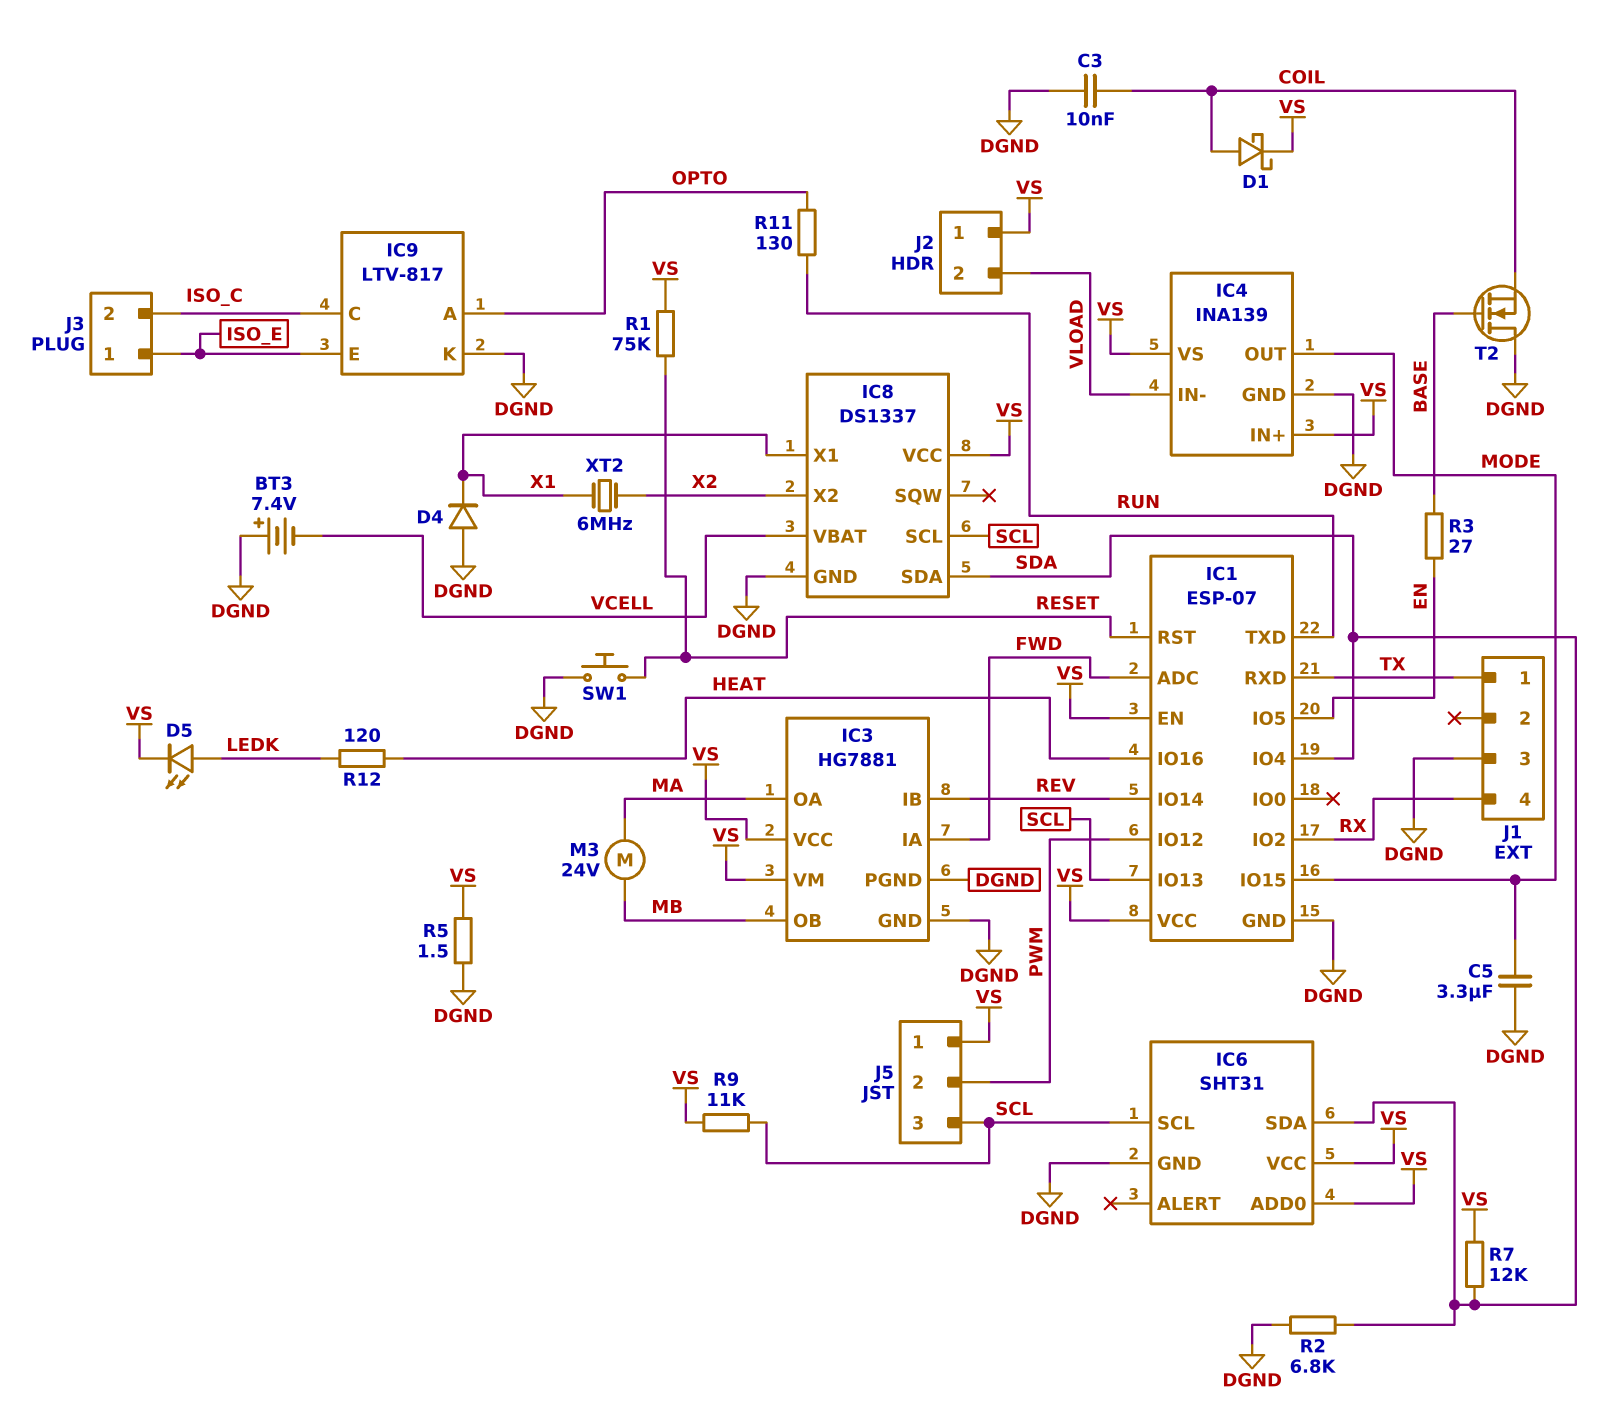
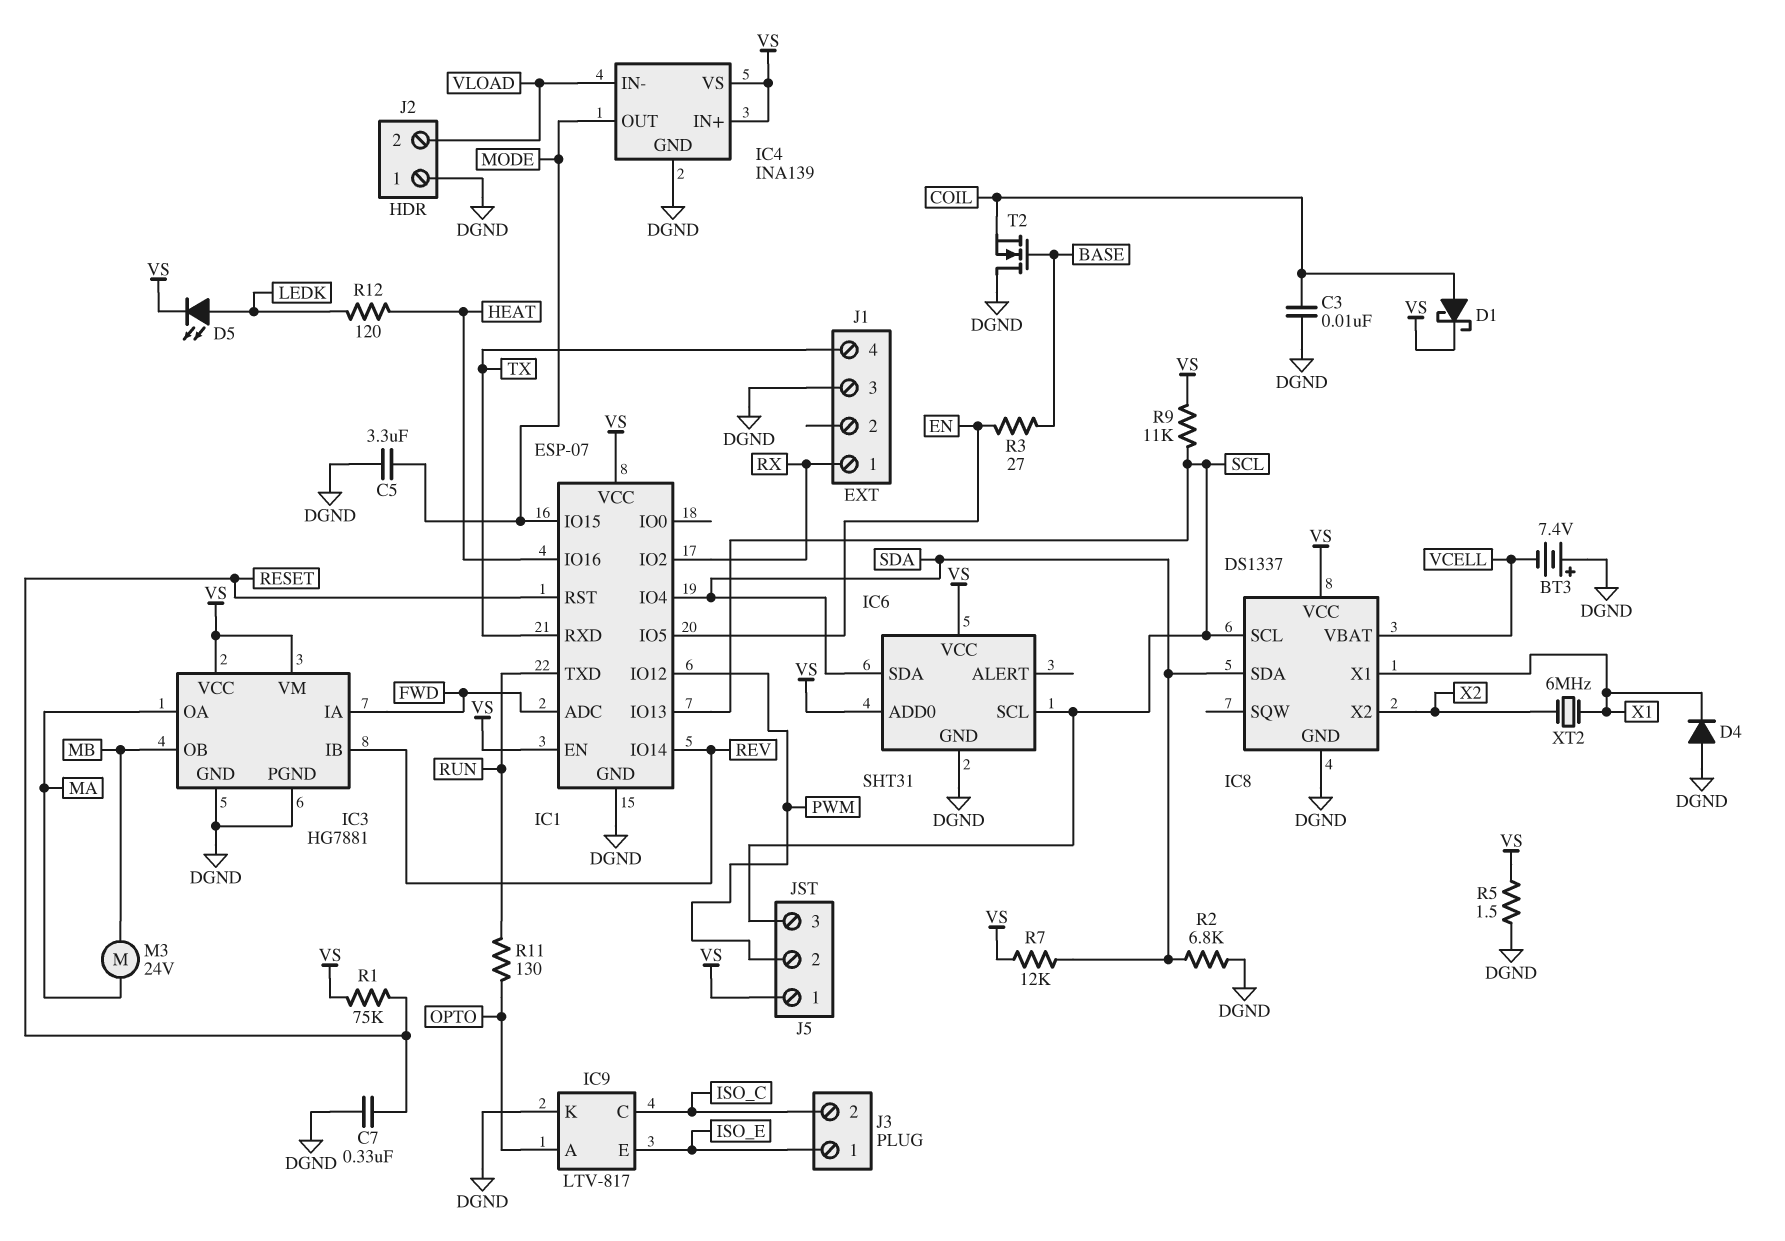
C7: none -> 330nF (DGND, RESET)
J1 pin 1: TX -> RX
J1 pin 4: RX -> TX
J2 pin 1: VS -> DGND
SW1: button (DGND, RESET) -> none

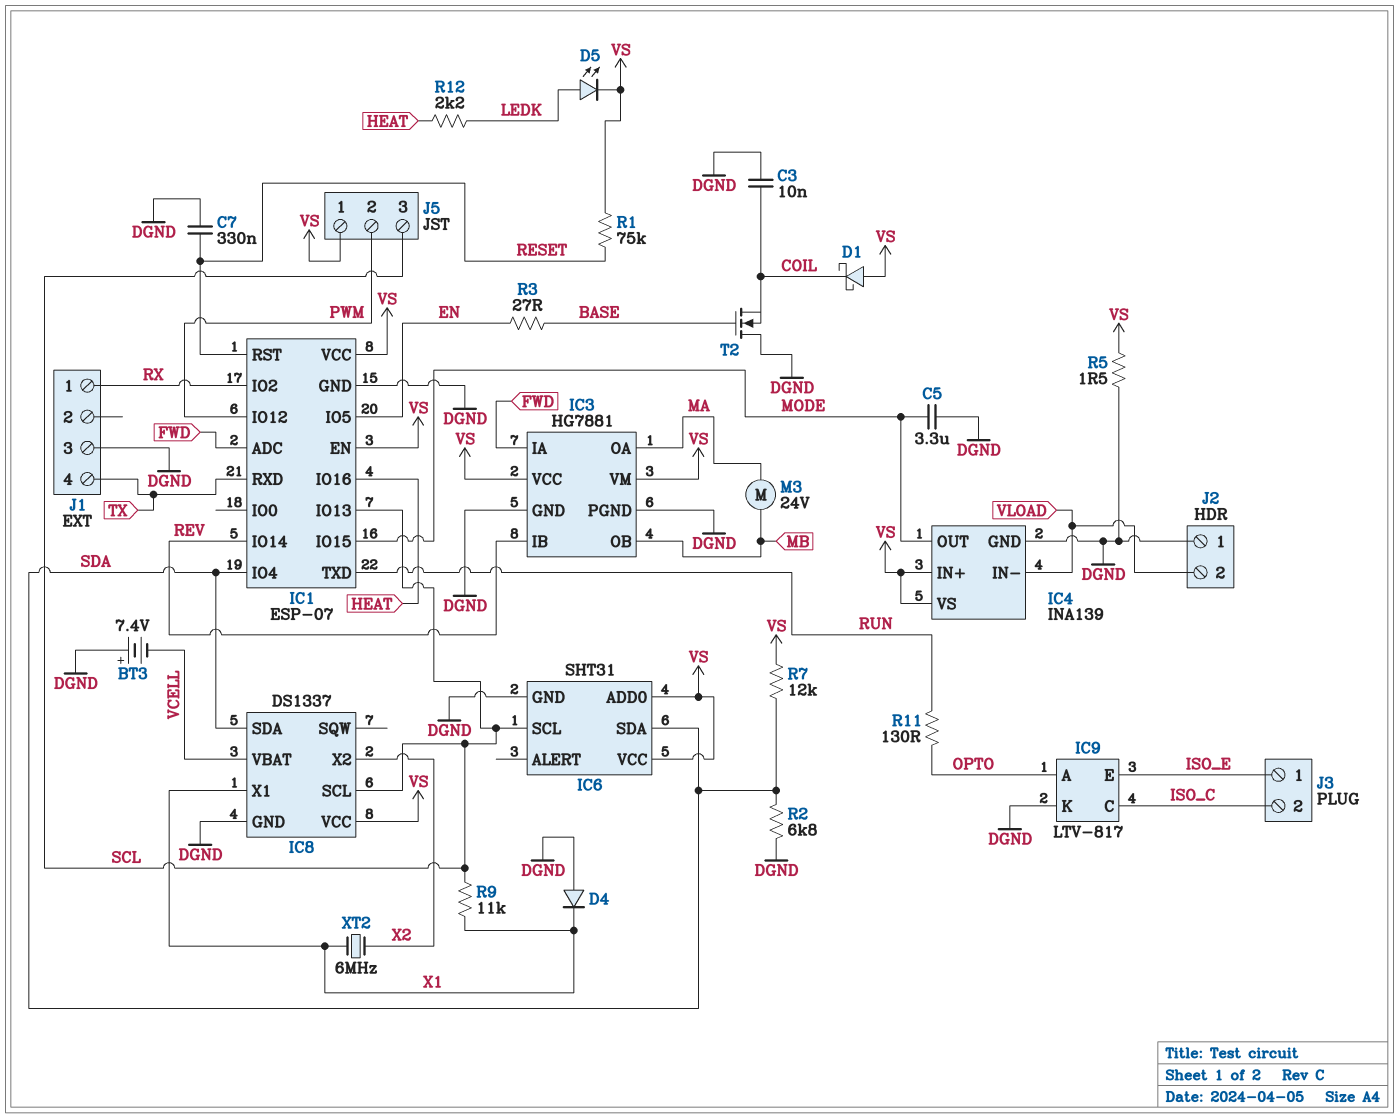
D1: schottky (A COIL, K VS) -> schottky (A VS, K COIL)
R9: 11k (SCL, VS) -> 11k (SCL, X1)
R12: 120 (HEAT, LEDK) -> 2.2k (HEAT, LEDK)

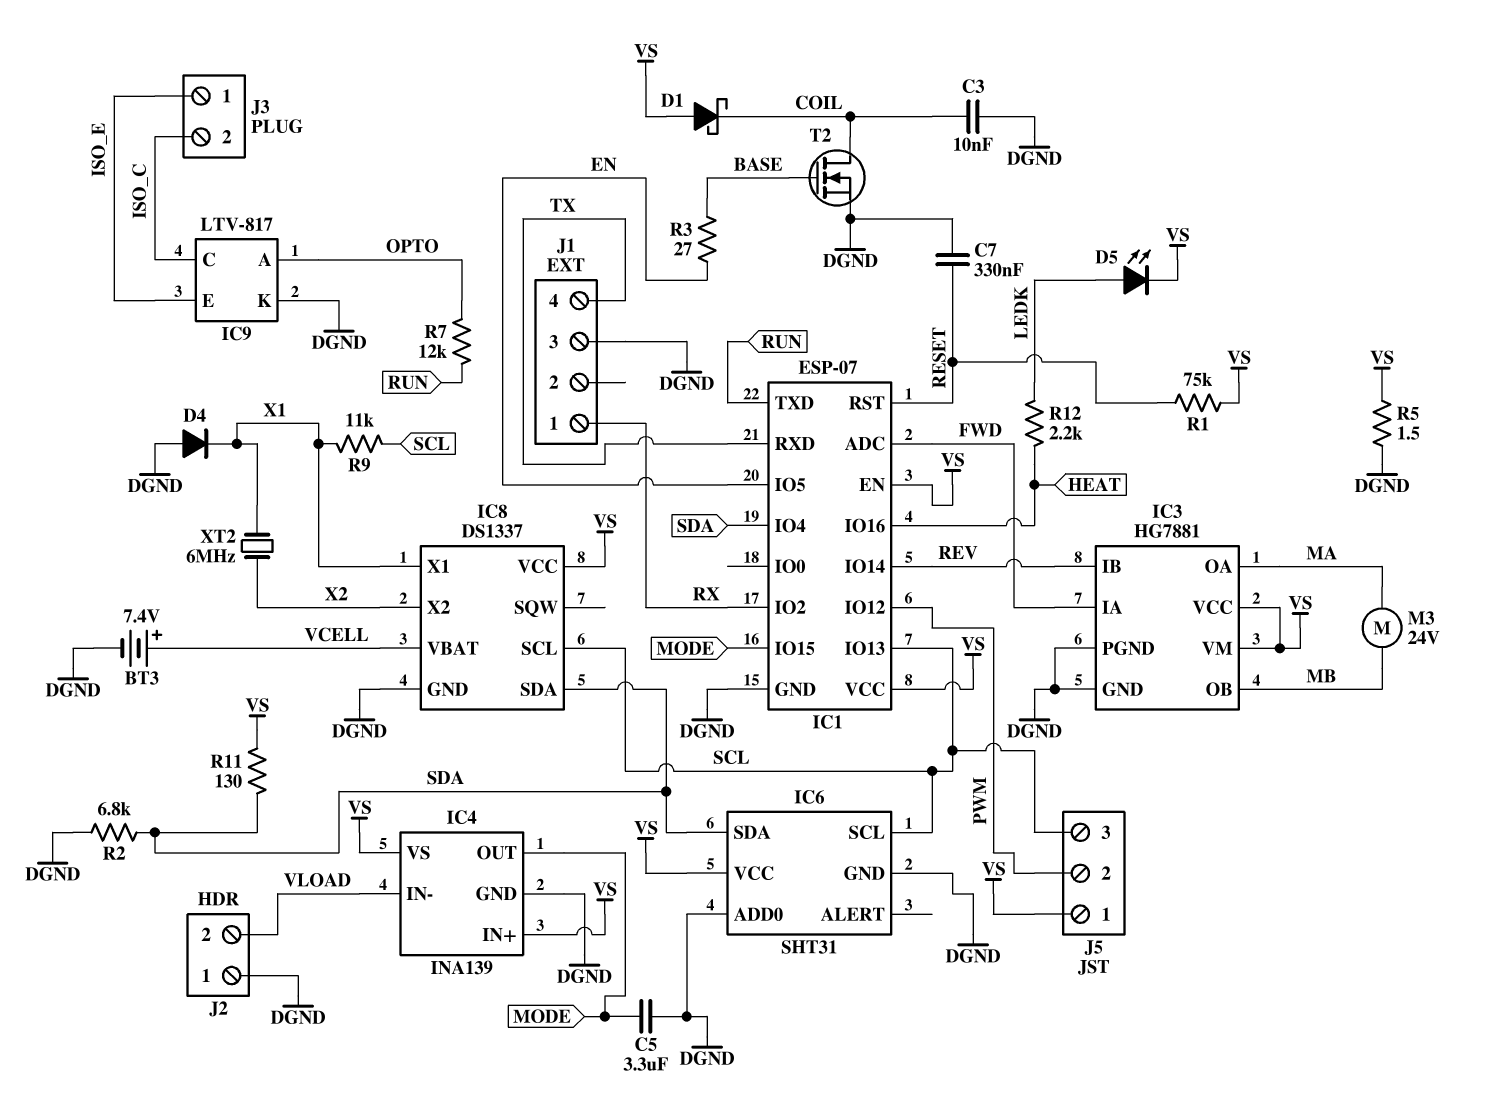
BT3: 7.4V (plus DGND, minus VCELL) -> 7.4V (plus VCELL, minus DGND)
IC6 pin ADD0: VS -> DGND
R7: 12k (SDA, VS) -> 12k (OPTO, RUN)
R11: 130 (OPTO, RUN) -> 130 (SDA, VS)
T2: NMOS (G BASE, D DGND, S COIL) -> NMOS (G BASE, D COIL, S DGND)

